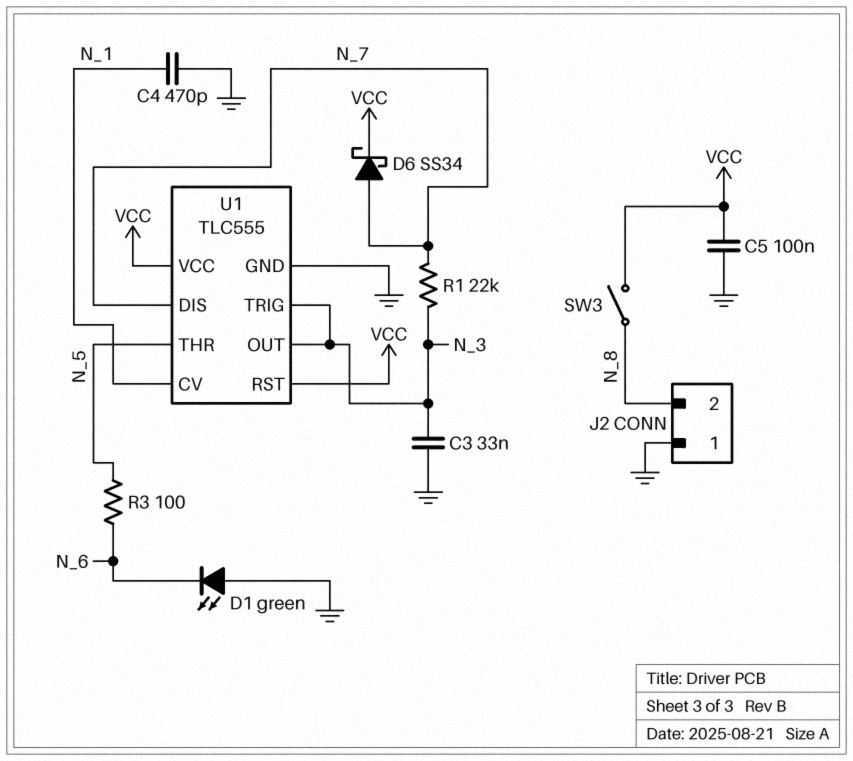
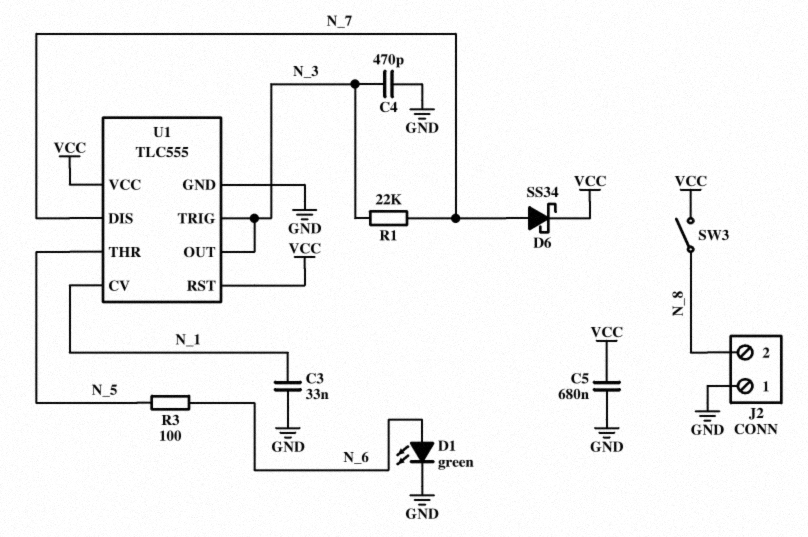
C3: 33nF (GND, N_3) -> 33nF (GND, N_1)
C4: 470pF (GND, N_1) -> 470pF (GND, N_3)
C5: 100nF (GND, VCC) -> 680nF (GND, VCC)
D1: LED green (A GND, K N_6) -> LED green (A N_6, K GND)

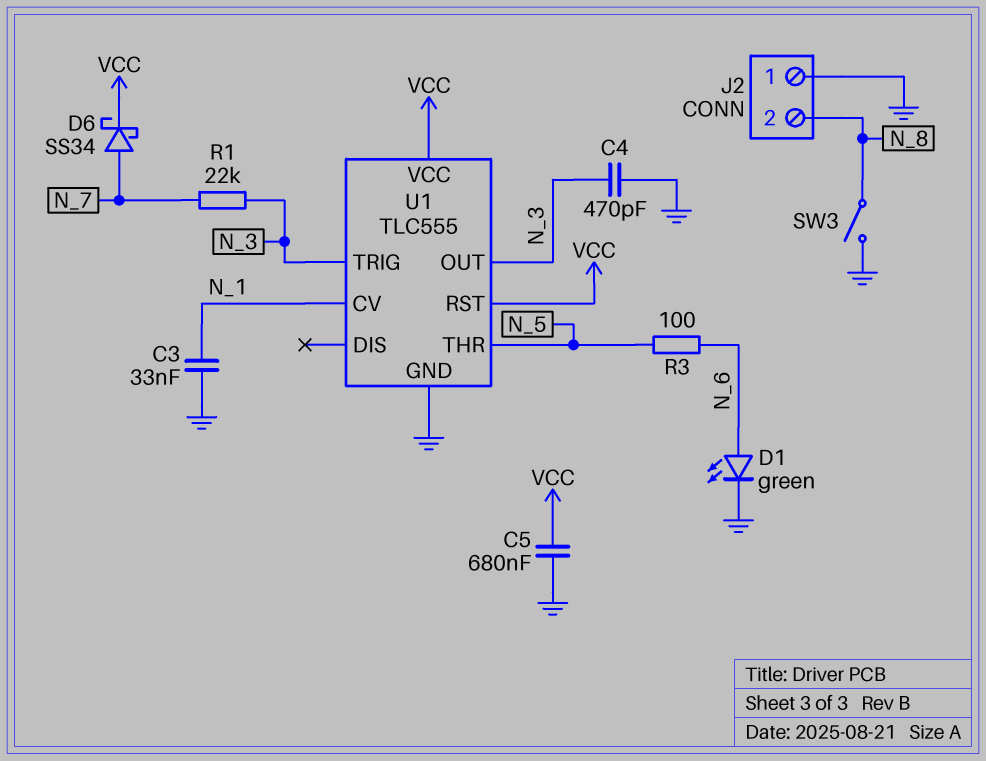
SW3: switch (N_8, VCC) -> switch (GND, N_8)
U1 pin DIS: N_7 -> none

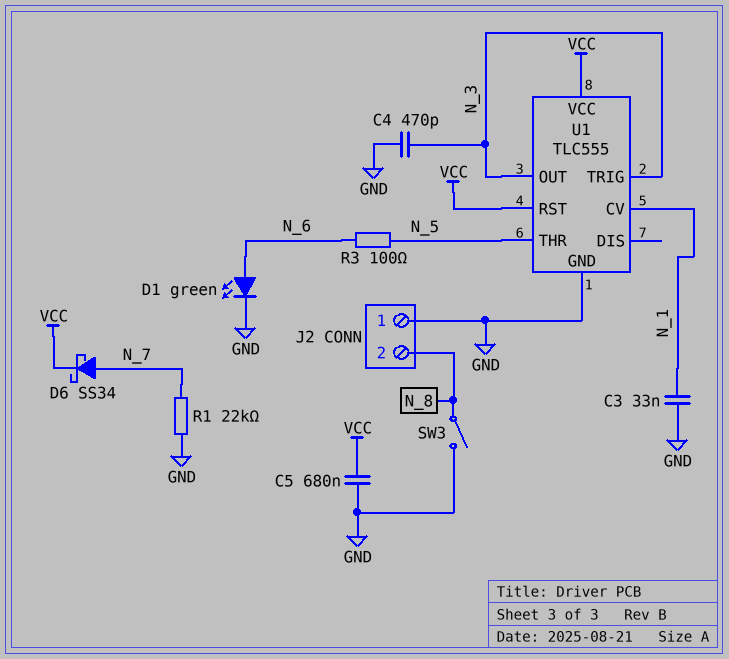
R1: 22k (N_3, N_7) -> 22k (GND, N_7)

